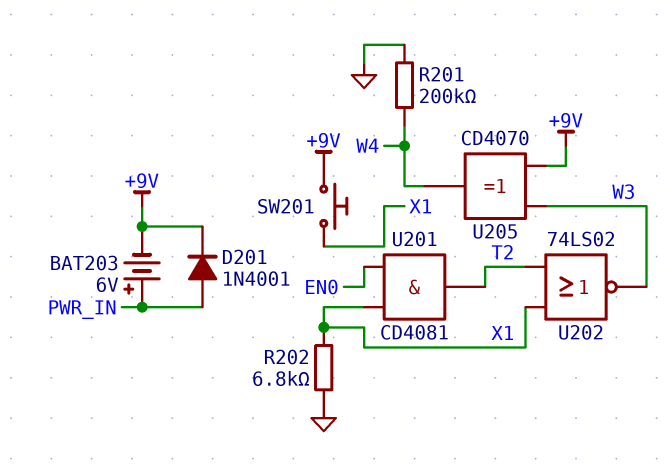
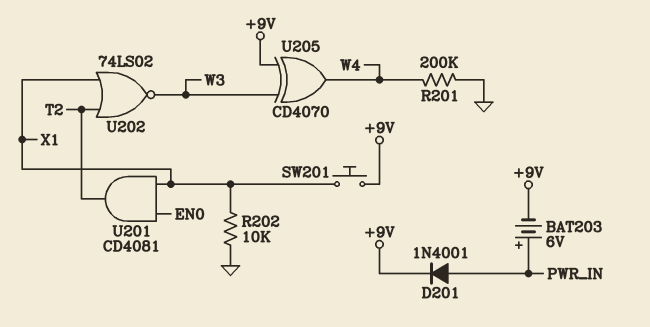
R202: 6.8k (GND, X1) -> 10k (GND, X1)

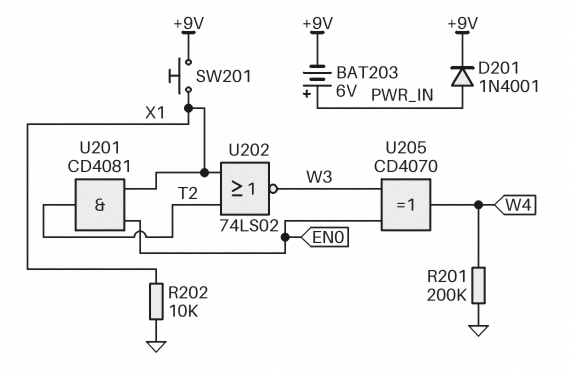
U205: XOR CD4070 (in +9V, in W3, out W4) -> XOR CD4070 (in EN0, in W3, out W4)

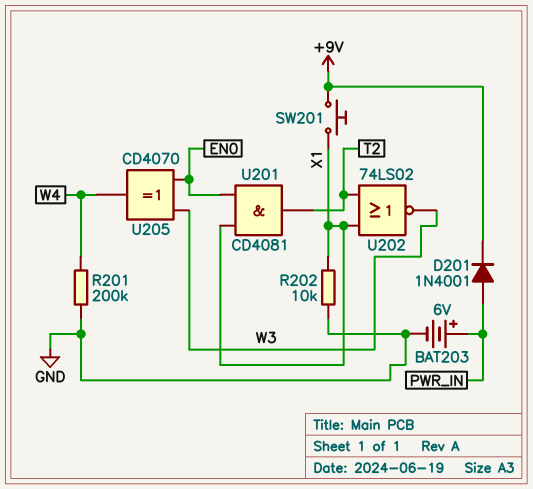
BAT203: 6V (plus PWR_IN, minus +9V) -> 6V (plus PWR_IN, minus GND)

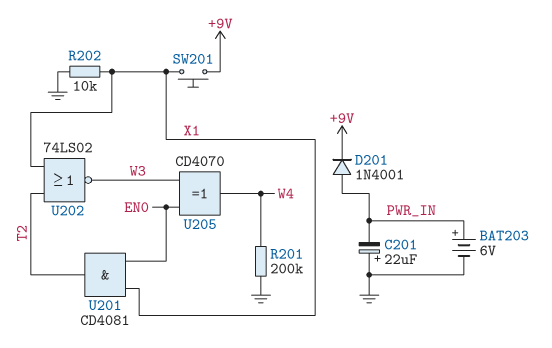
C201: none -> 22uF (plus GND, minus PWR_IN)

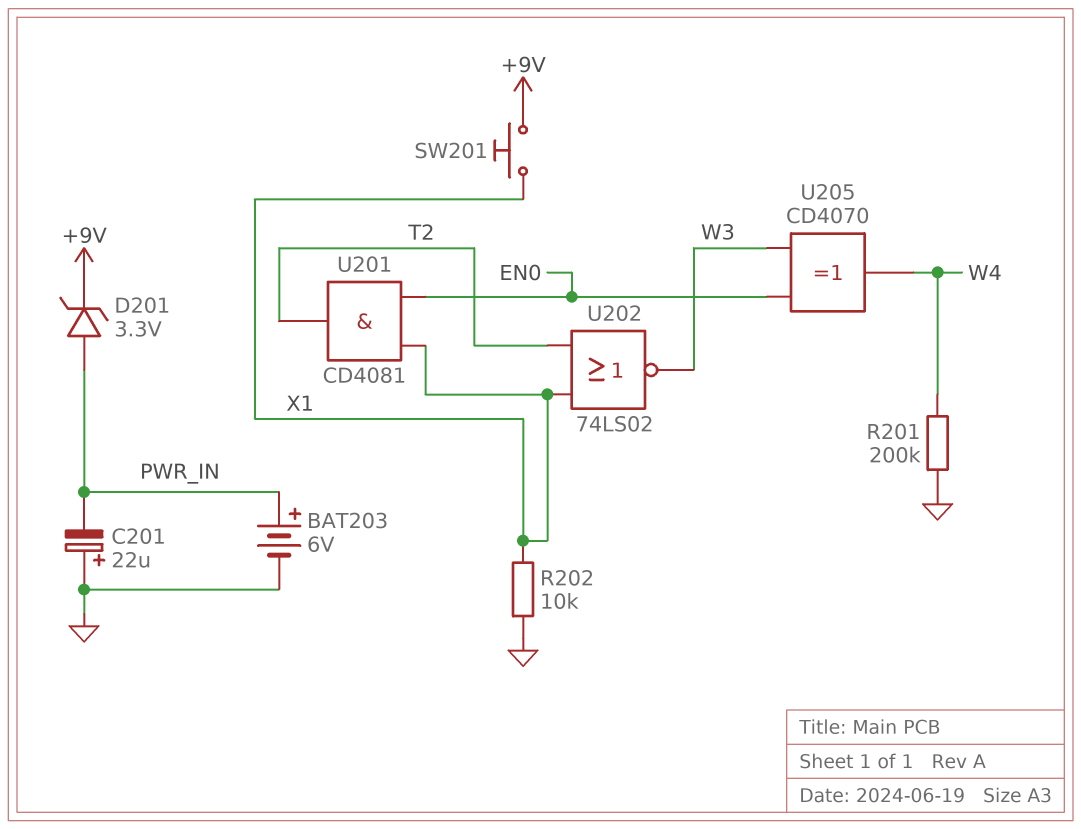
D201: diode 1N4001 (A PWR_IN, K +9V) -> zener 3.3V (A PWR_IN, K +9V)

